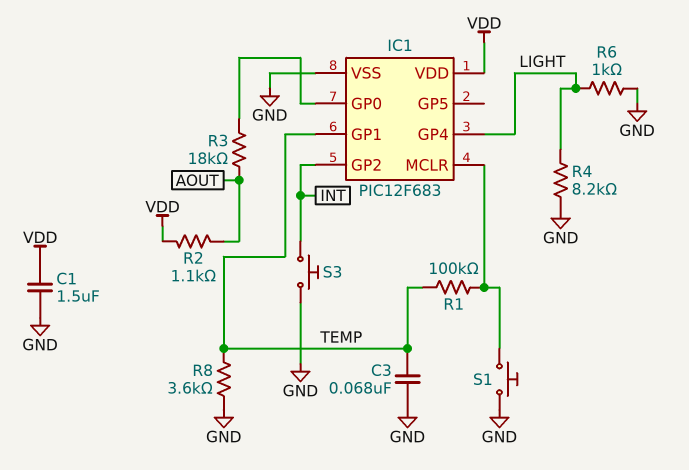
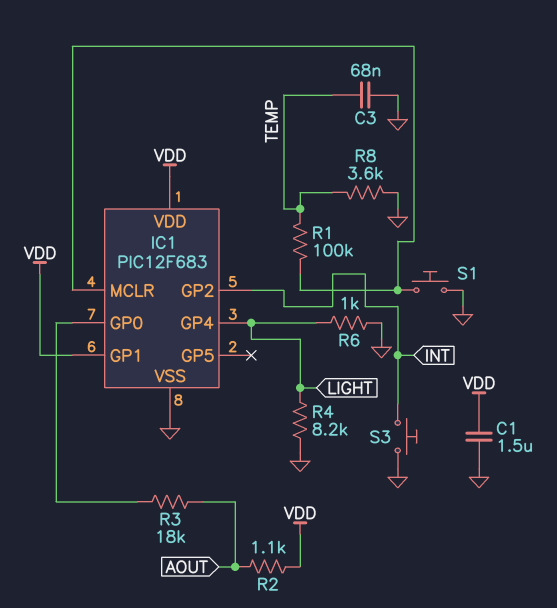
IC1 pin GP1: TEMP -> VDD

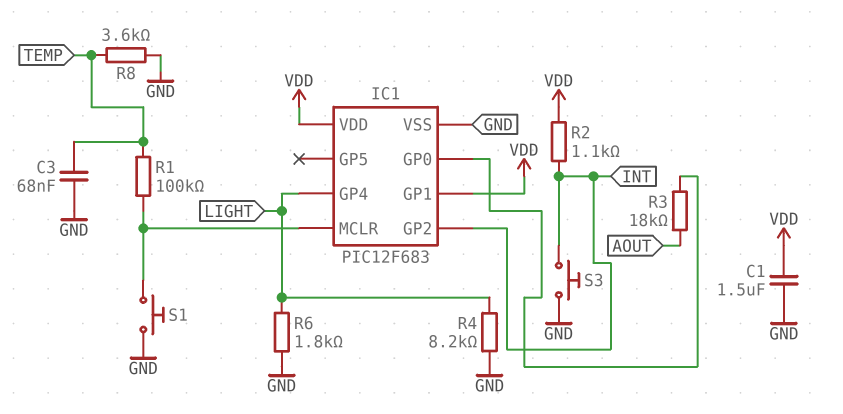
R2: 1.1k (AOUT, VDD) -> 1.1k (INT, VDD)
R6: 1k (GND, LIGHT) -> 1.8k (GND, LIGHT)

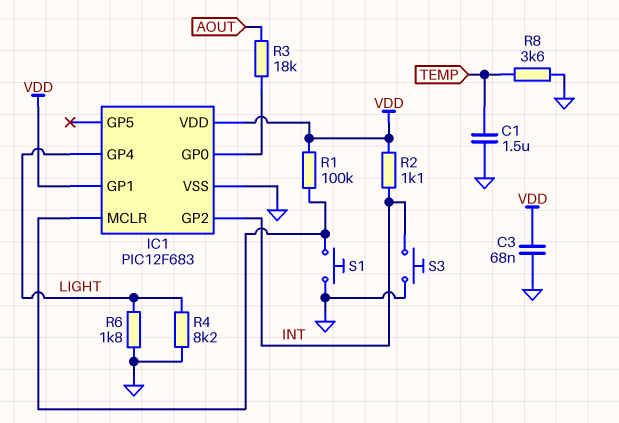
C1: 1.5uF (GND, VDD) -> 1.5uF (GND, TEMP)
C3: 68nF (GND, TEMP) -> 68nF (GND, VDD)
R1: 100k (IC1/MCLR, TEMP) -> 100k (IC1/MCLR, VDD)

